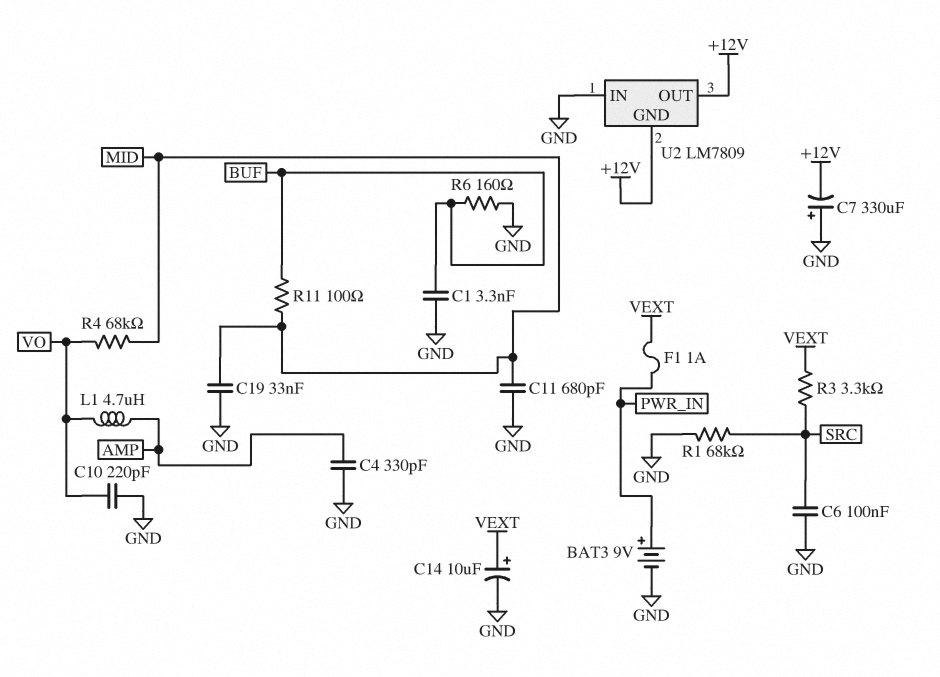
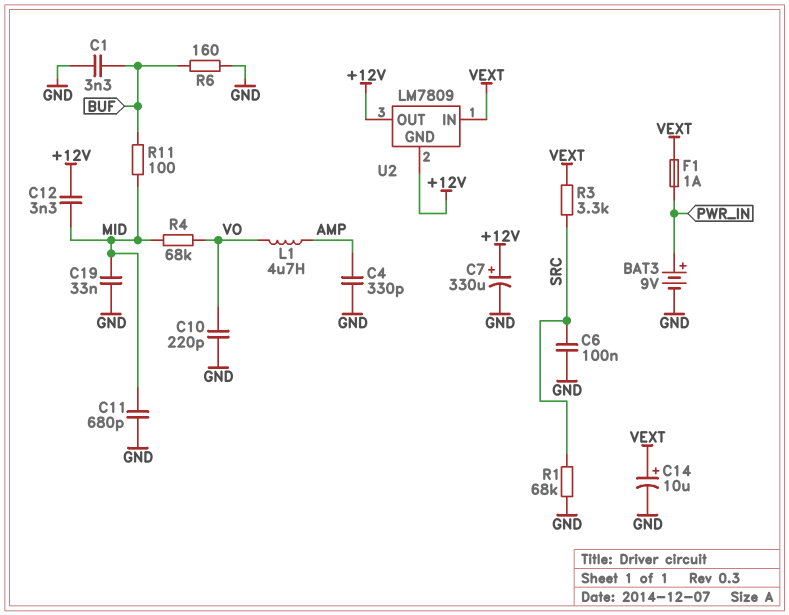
C7: 330uF (plus GND, minus +12V) -> 330uF (plus +12V, minus GND)
C12: none -> 3.3nF (+12V, MID)
U2 pin IN: GND -> VEXT

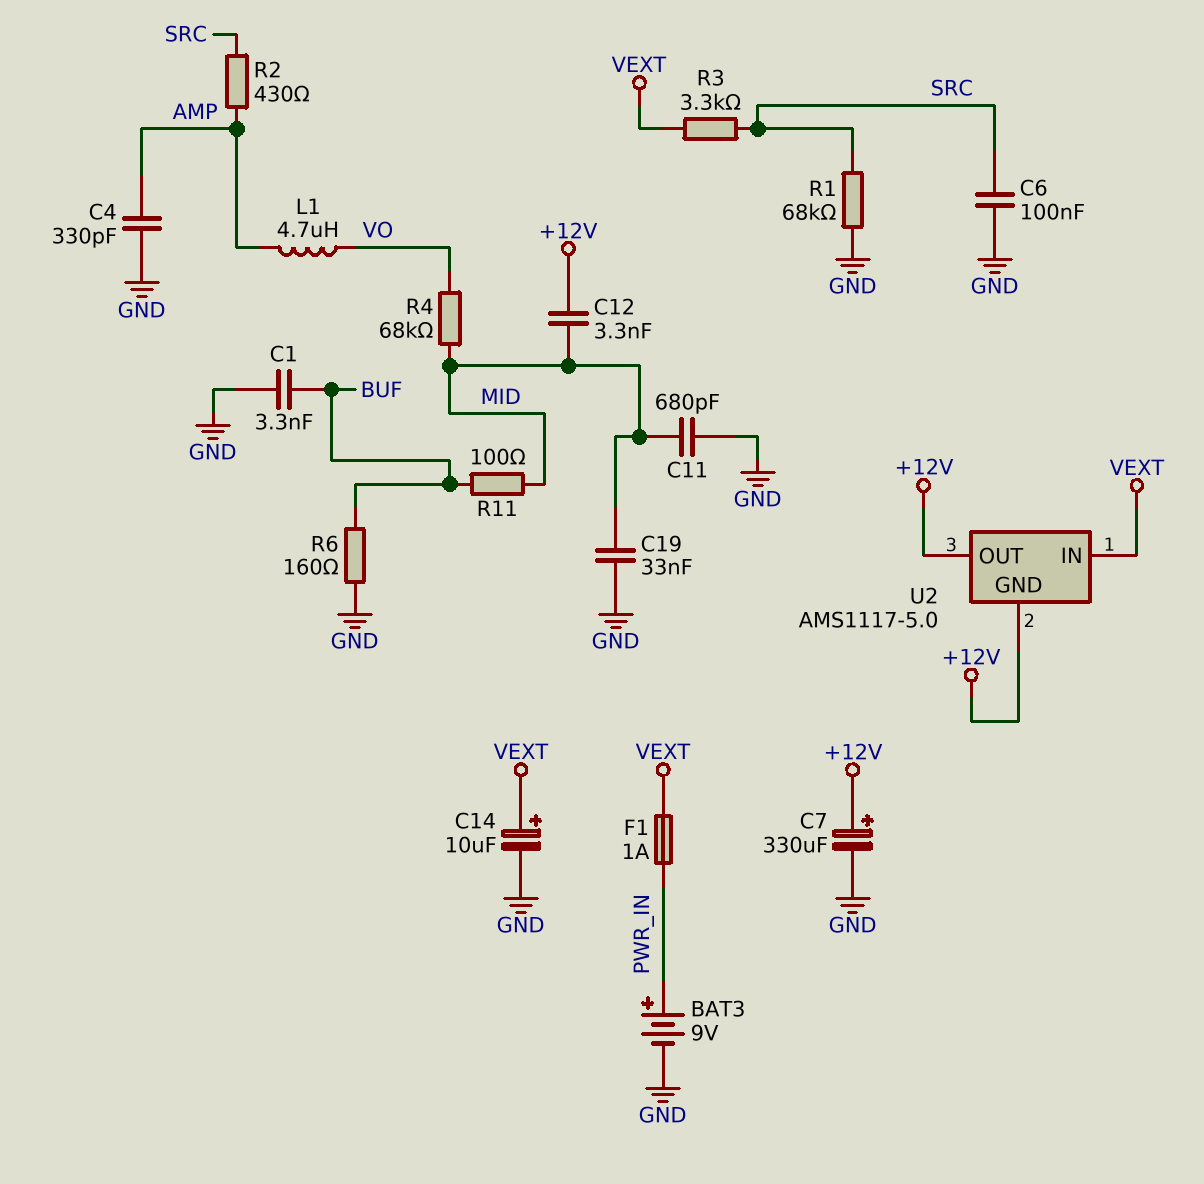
C10: 220pF (GND, VO) -> none
R2: none -> 430 (AMP, SRC)
U2: LM7809 -> AMS1117-5.0

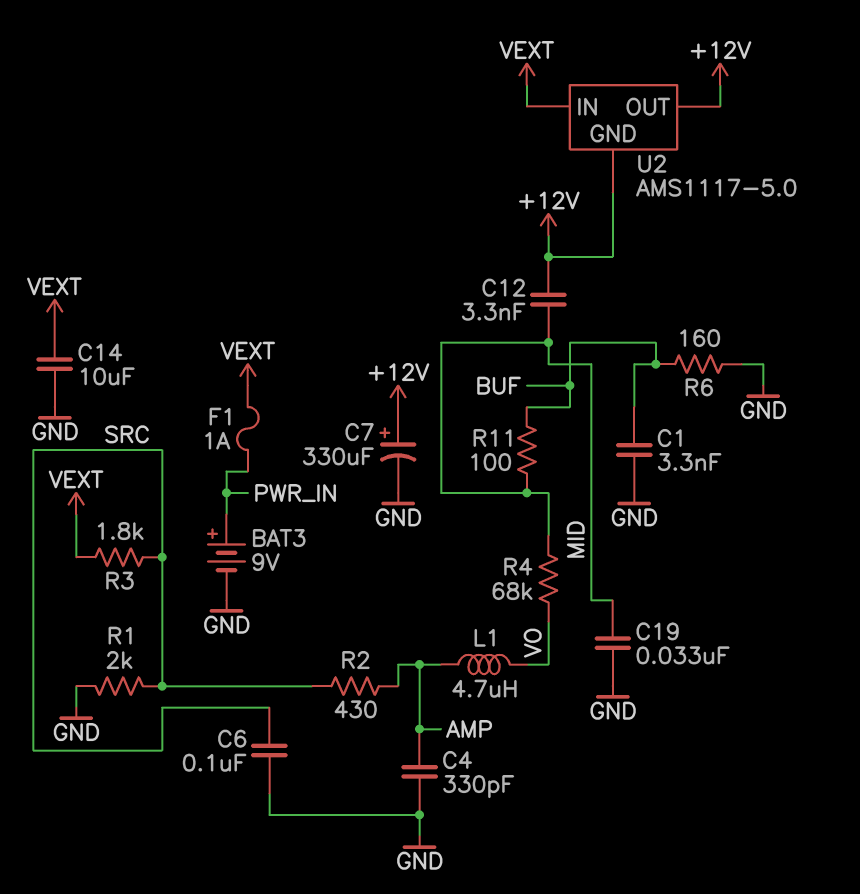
C11: 680pF (GND, MID) -> none
C14: 10uF (plus VEXT, minus GND) -> 10uF (GND, VEXT)
R1: 68k (GND, SRC) -> 2k (GND, SRC)
R3: 3.3k (SRC, VEXT) -> 1.8k (SRC, VEXT)

